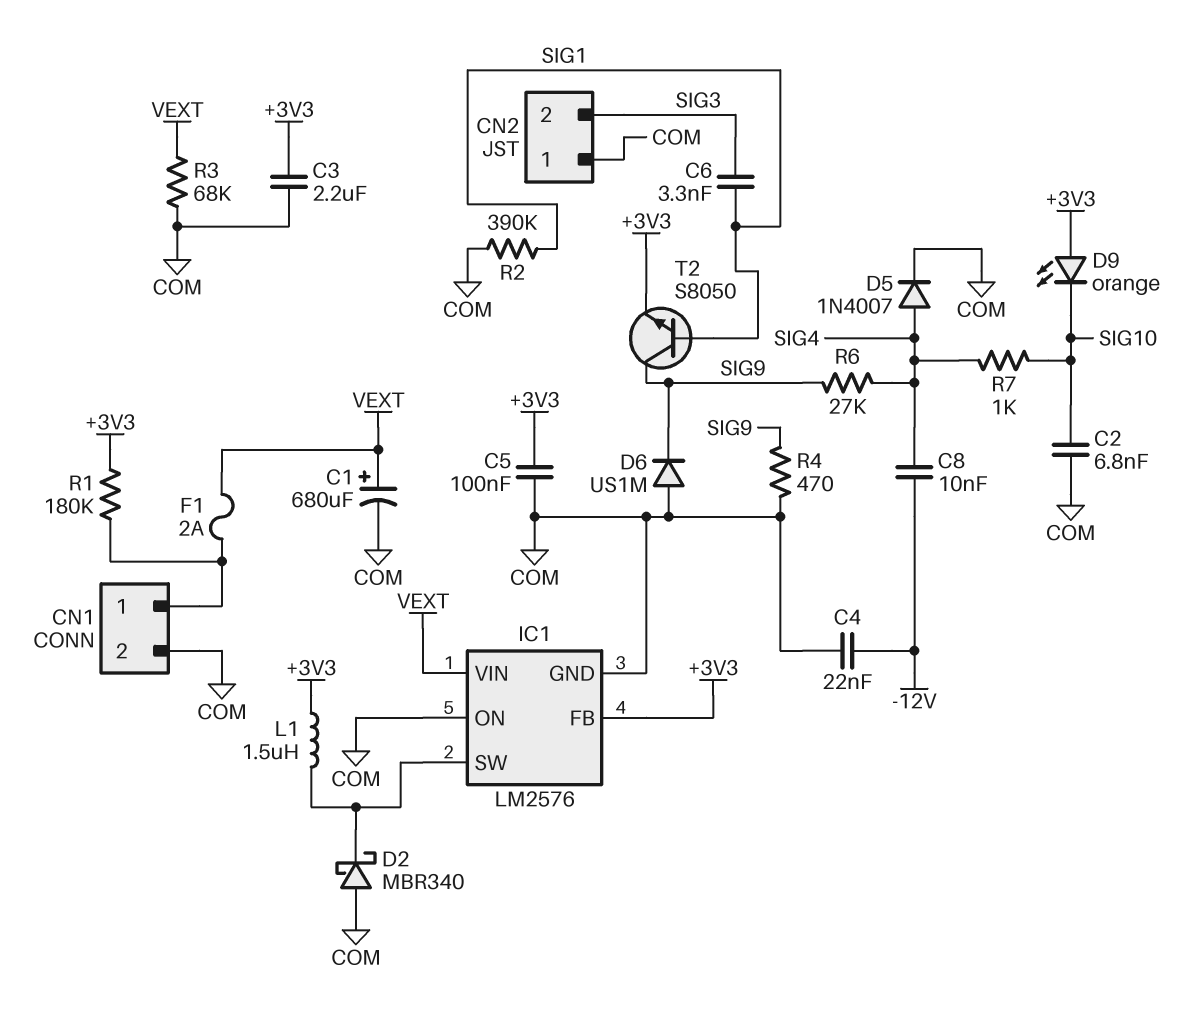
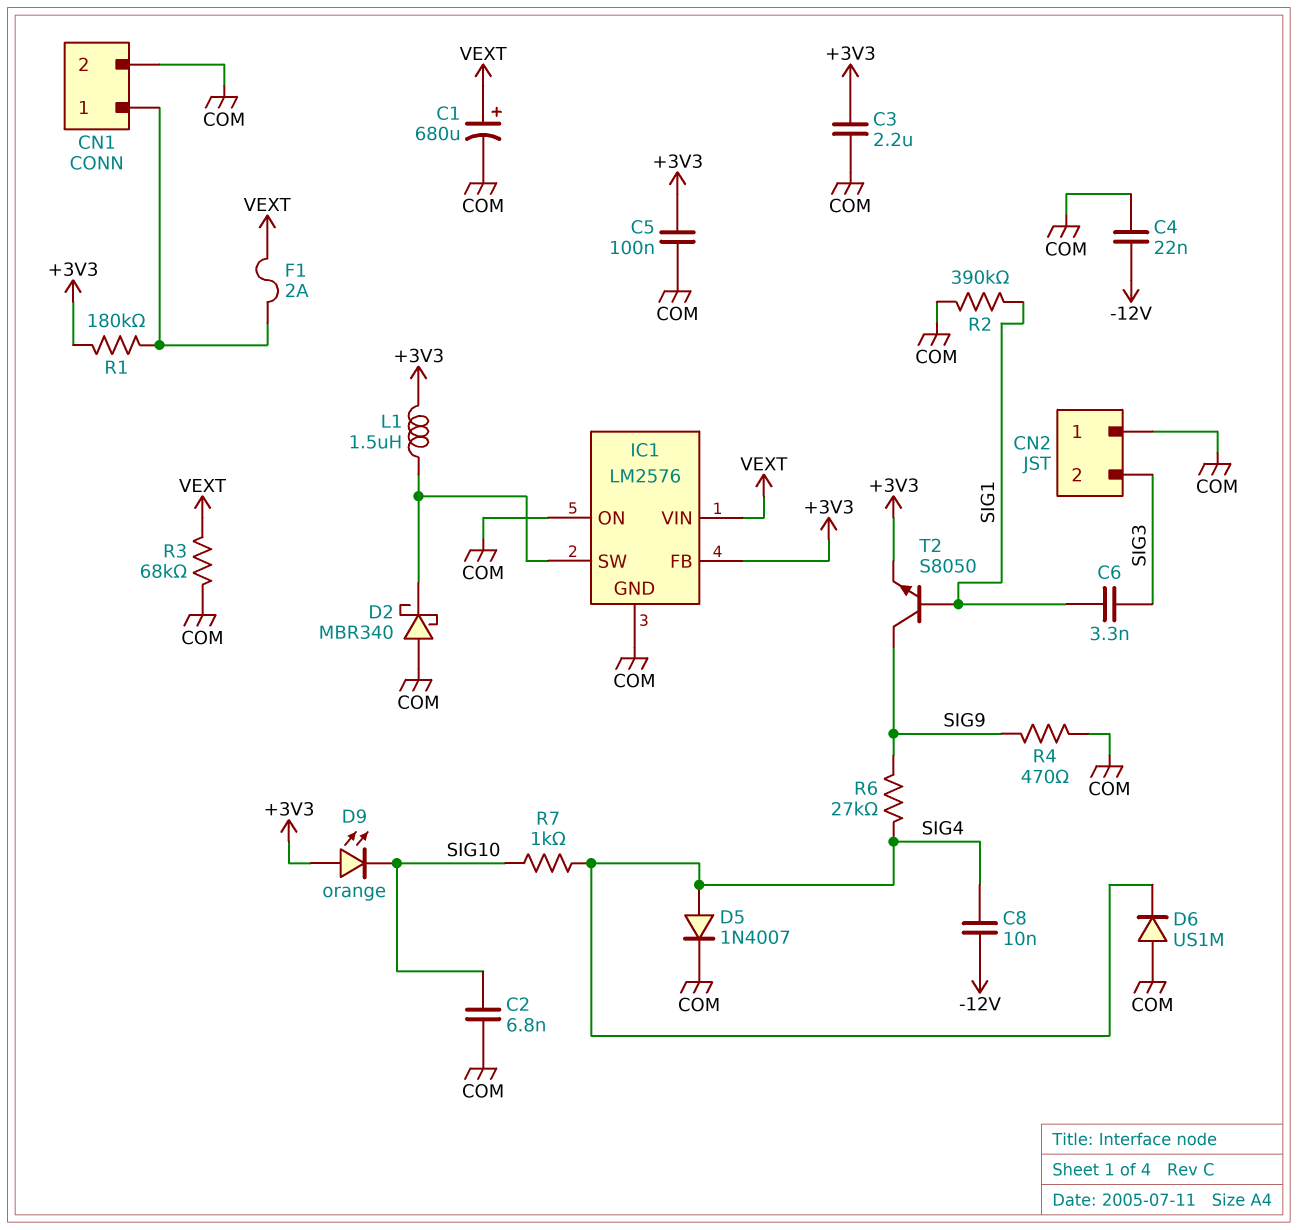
D6: diode US1M (A COM, K SIG9) -> diode US1M (A COM, K SIG4)

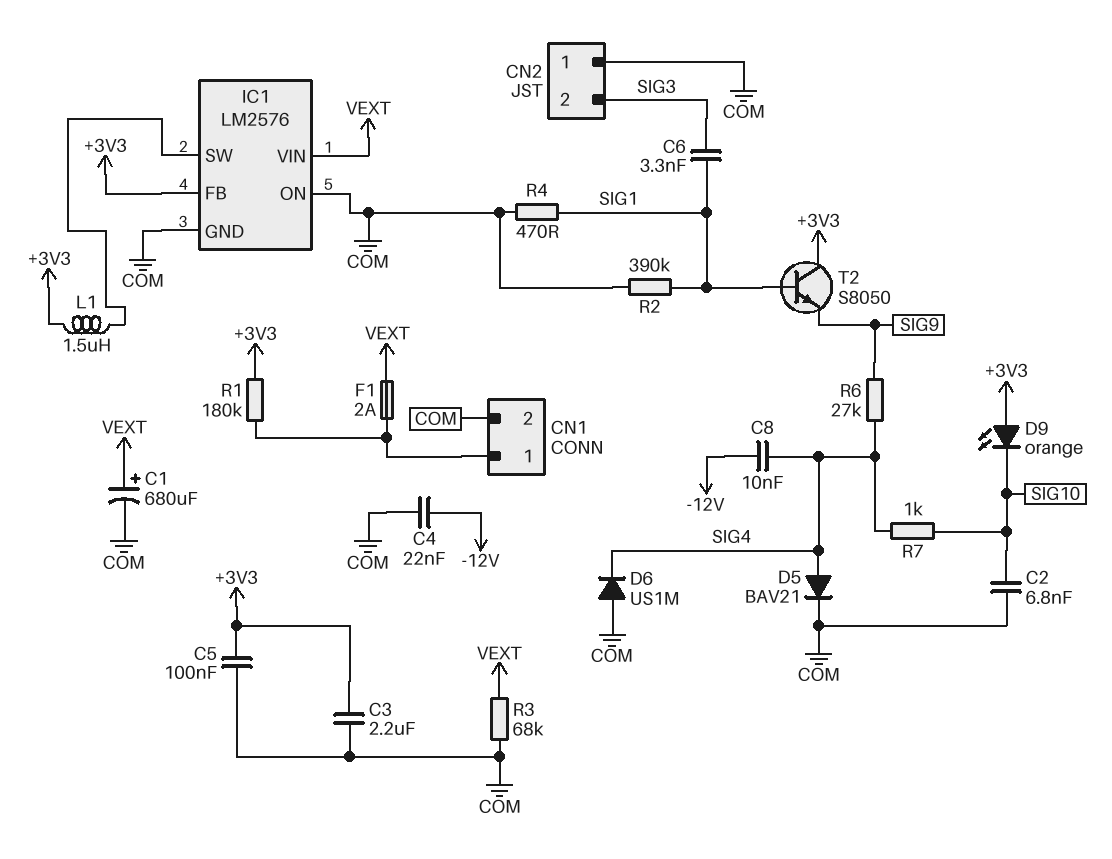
D2: schottky MBR340 (A COM, K IC1/SW) -> none
D5: diode 1N4007 (A SIG4, K COM) -> diode BAV21 (A SIG4, K COM)
R4: 470 (COM, SIG9) -> 470 (COM, SIG1)
T2: NPN S8050 (B SIG1, C SIG9, E +3V3) -> NPN S8050 (B SIG1, C +3V3, E SIG9)

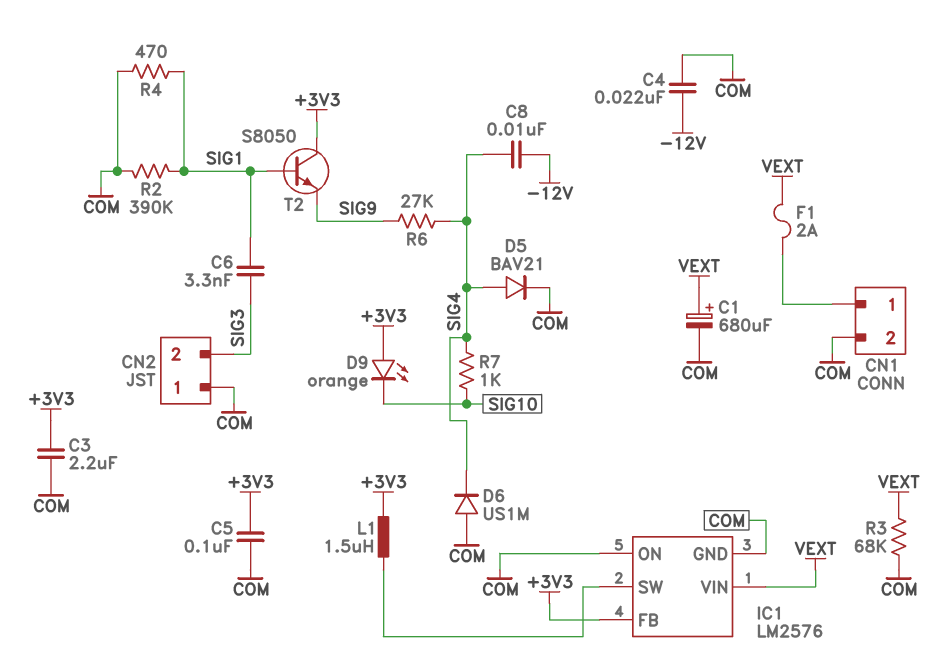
C2: 6.8nF (COM, SIG10) -> none
R1: 180k (+3V3, CN1/1) -> none

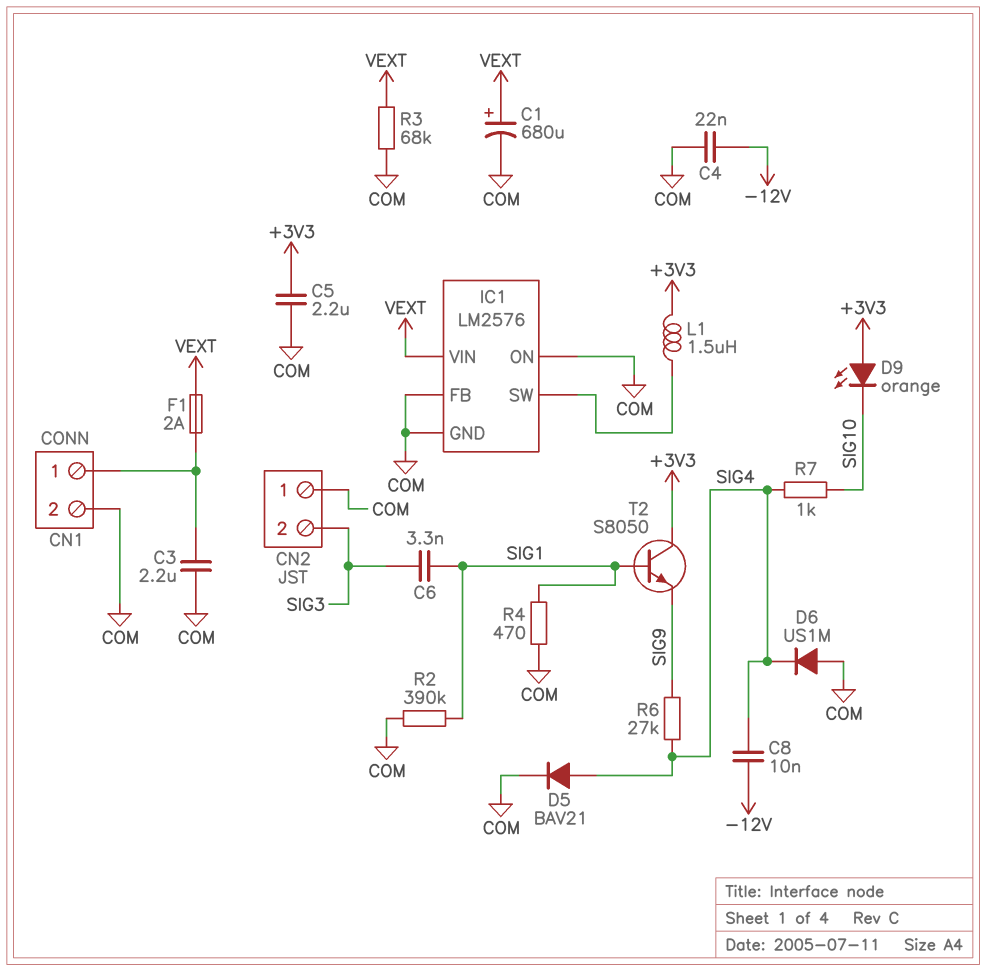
C3: 2.2uF (+3V3, COM) -> 2.2uF (CN1/1, COM)
C5: 100nF (+3V3, COM) -> 2.2uF (+3V3, COM)
IC1 pin FB: +3V3 -> COM

